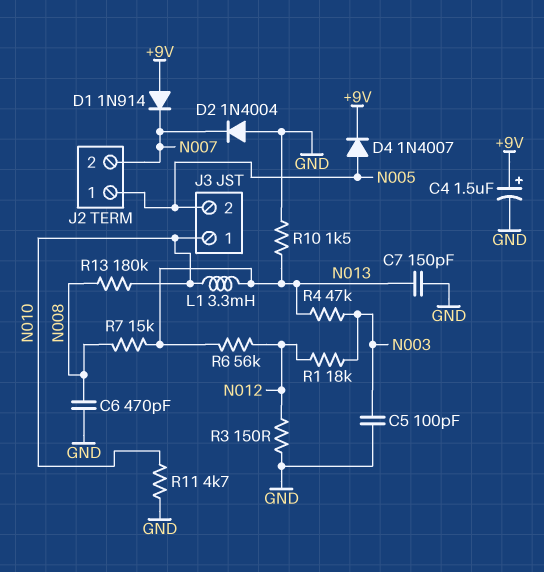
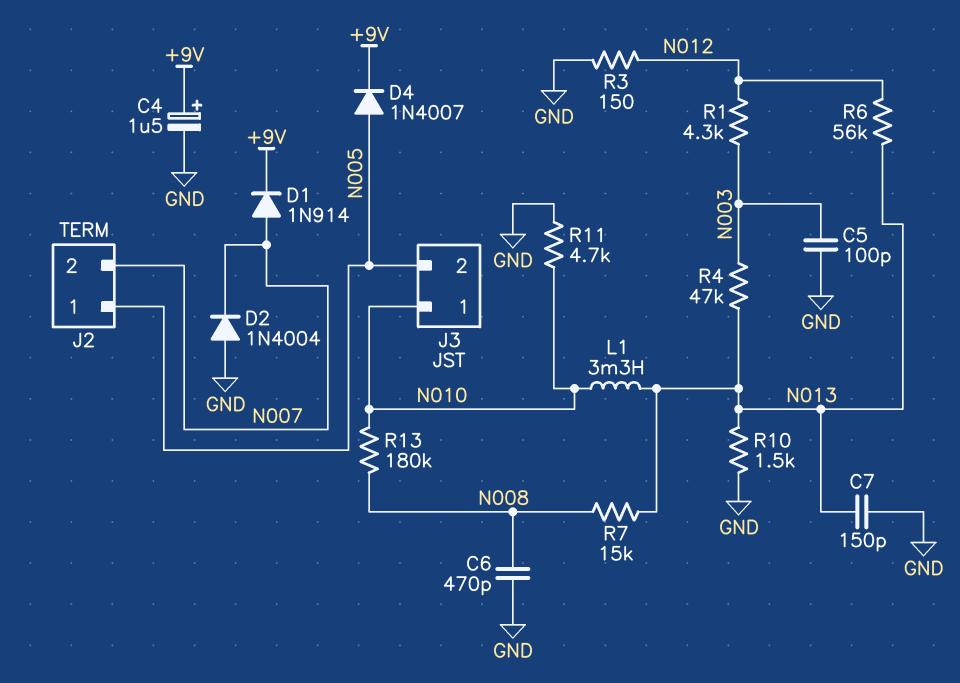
D1: diode 1N914 (A +9V, K N007) -> diode 1N914 (A N007, K +9V)
R1: 18k (N003, N012) -> 4.3k (N003, N012)

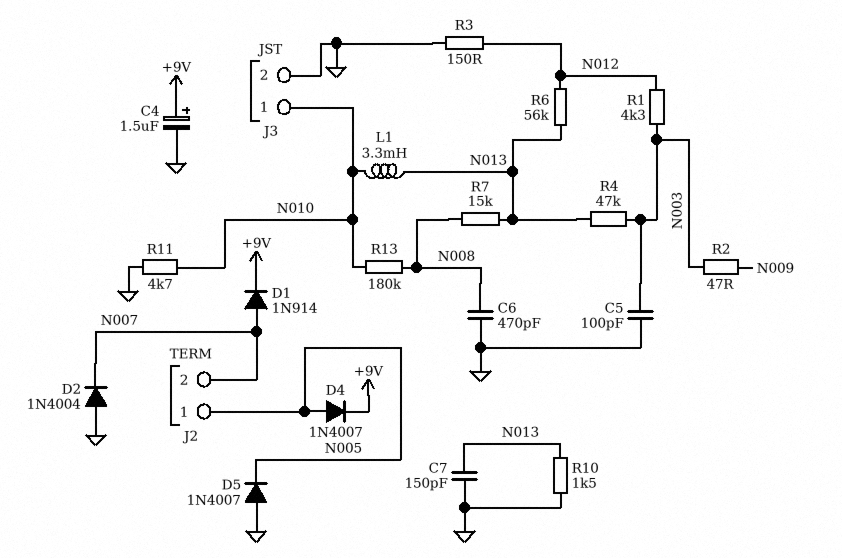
D5: none -> diode 1N4007 (A GND, K N005)
J3 pin 2: N005 -> GND
R2: none -> 47 (N003, N009)

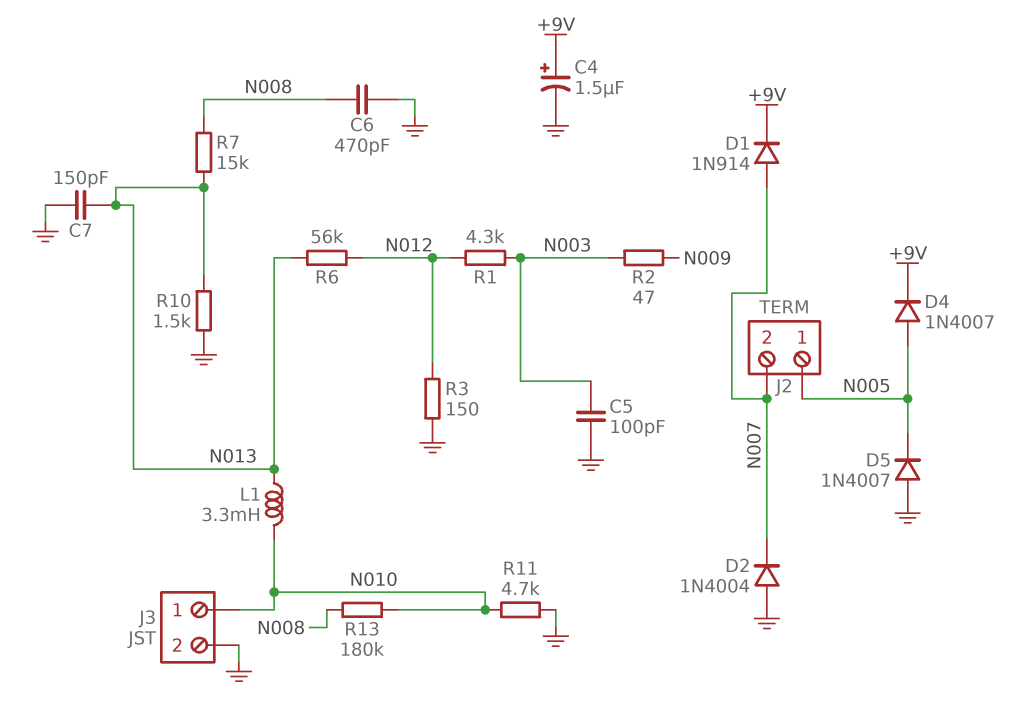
R4: 47k (N003, N013) -> none

